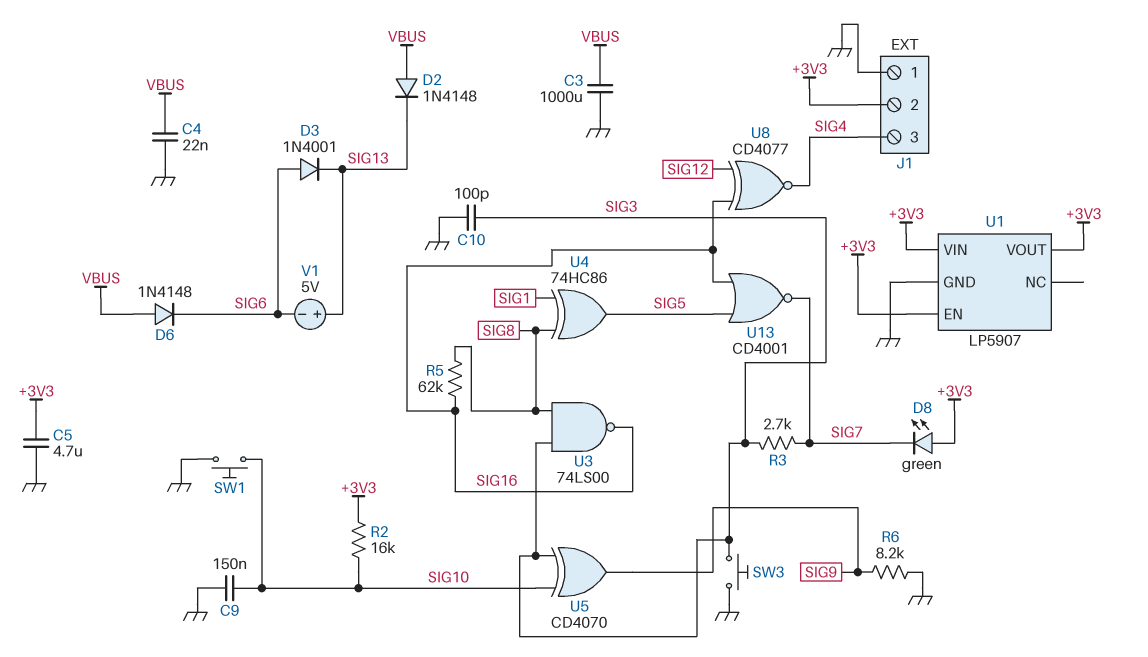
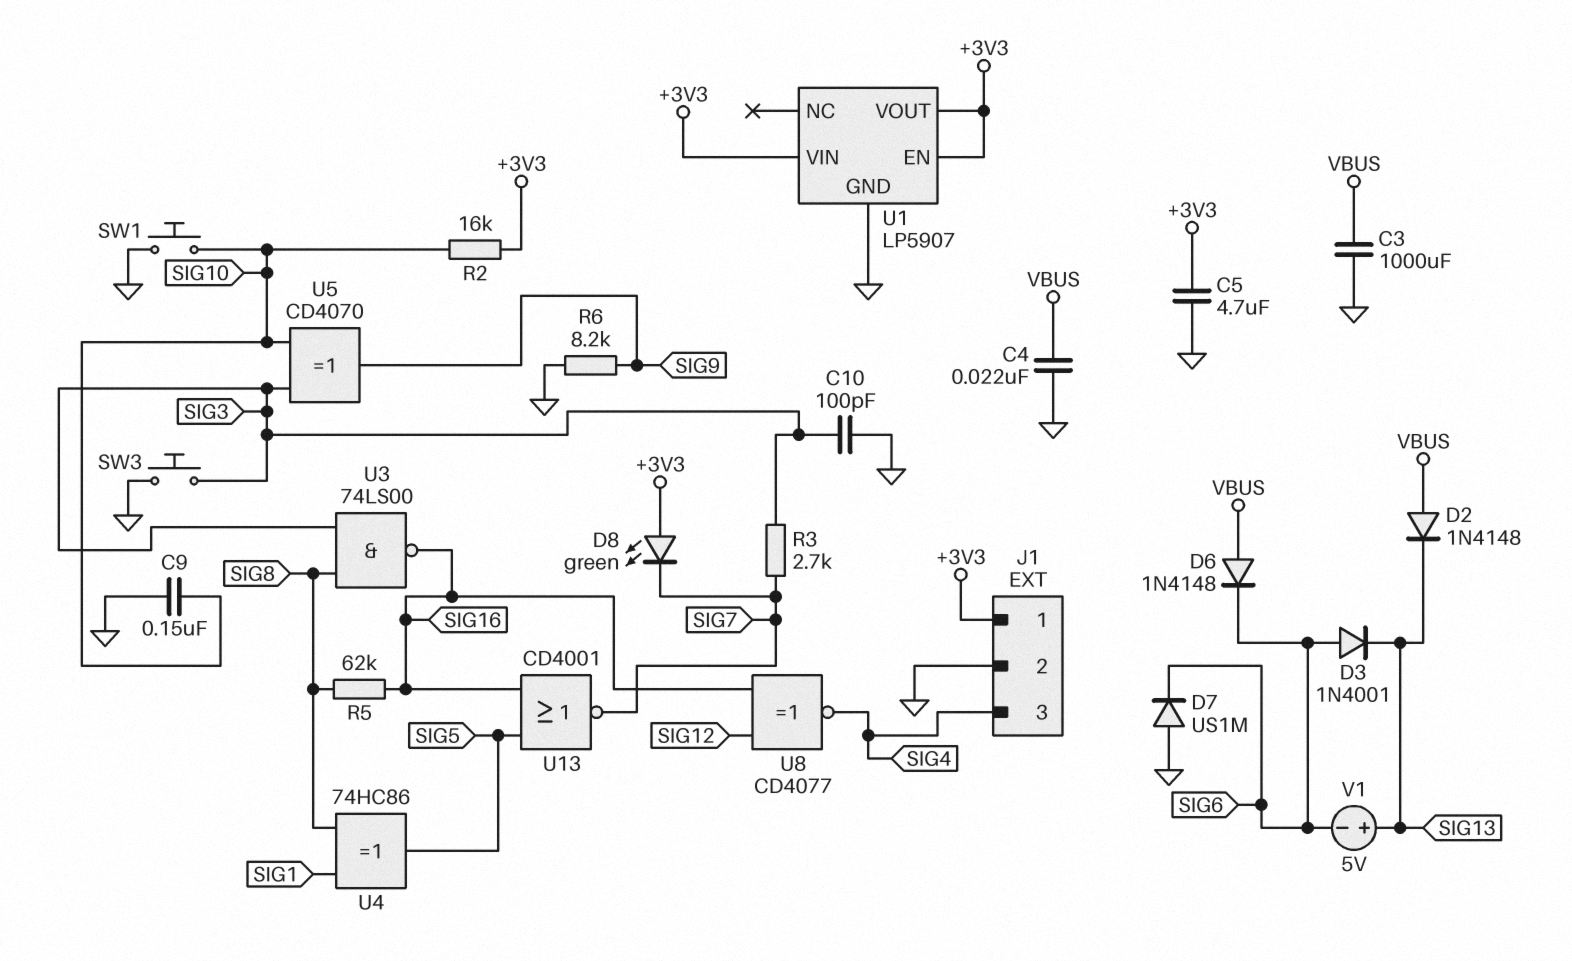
D7: none -> diode US1M (A GND, K SIG6)
J1 pin 1: GND -> +3V3
J1 pin 2: +3V3 -> GND

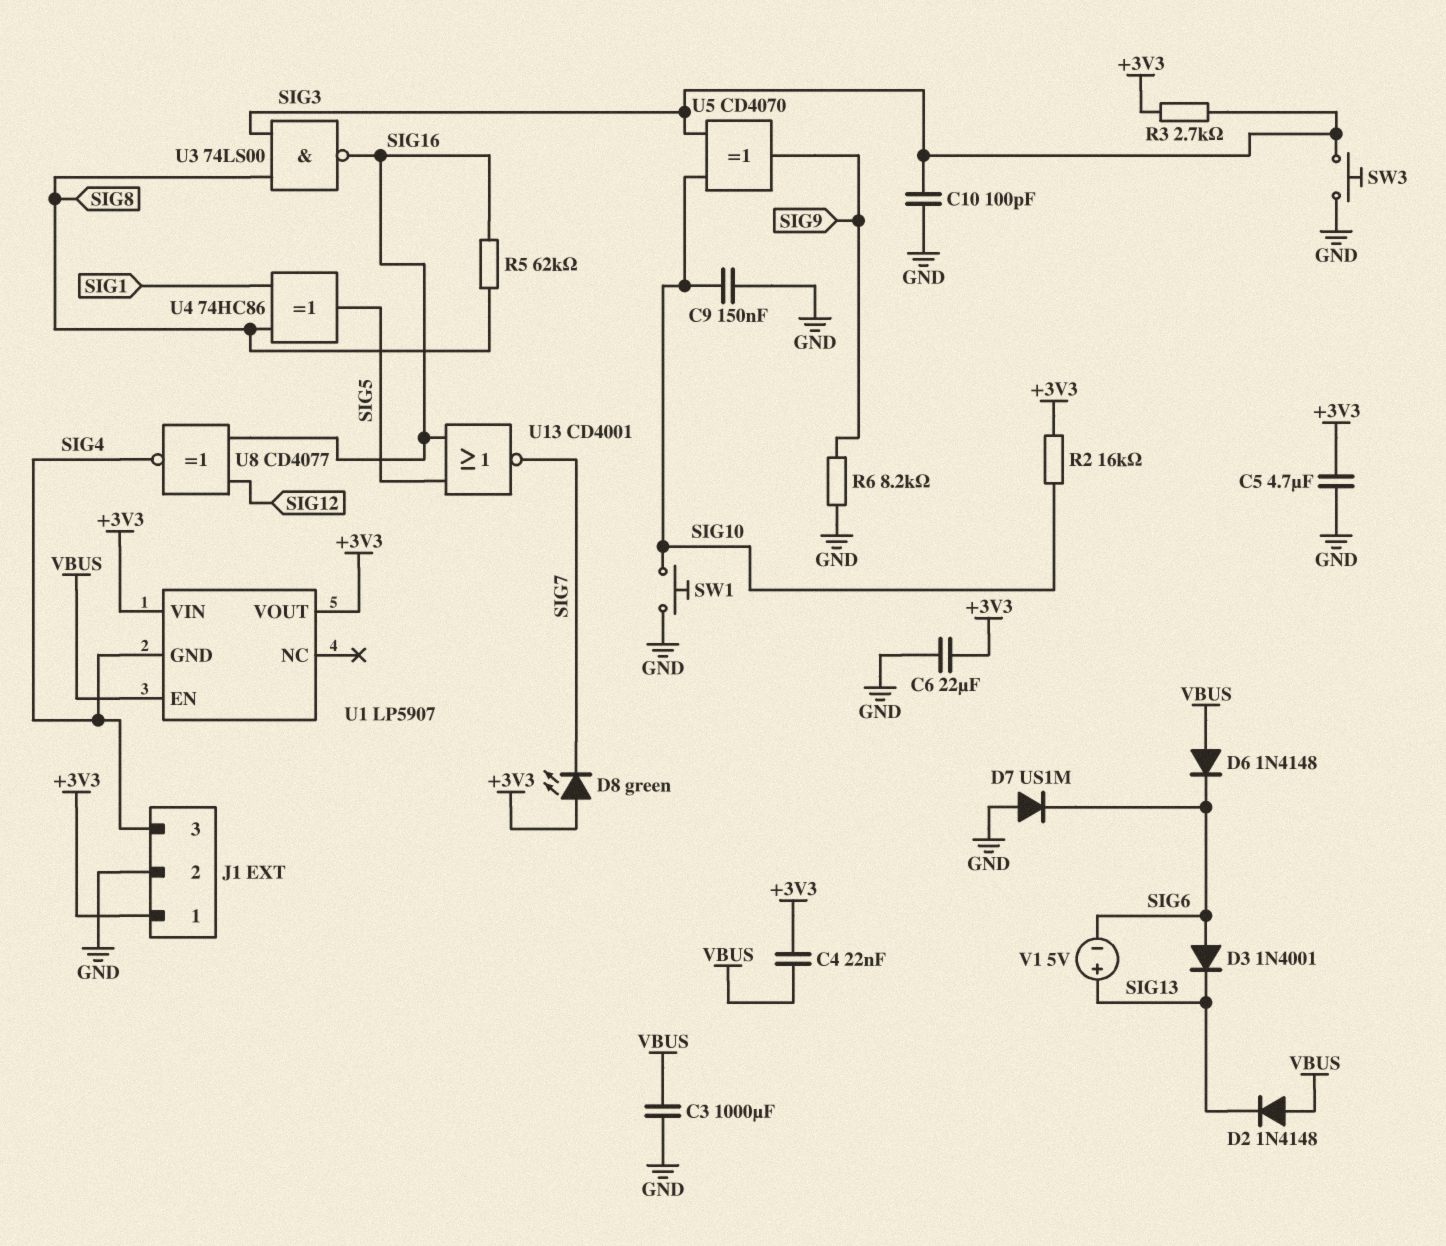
C4: 22nF (GND, VBUS) -> 22nF (+3V3, VBUS)
C6: none -> 22uF (+3V3, GND)
R3: 2.7k (SIG3, SIG7) -> 2.7k (+3V3, SIG3)
U1 pin EN: +3V3 -> VBUS
U1 pin GND: GND -> SIG4

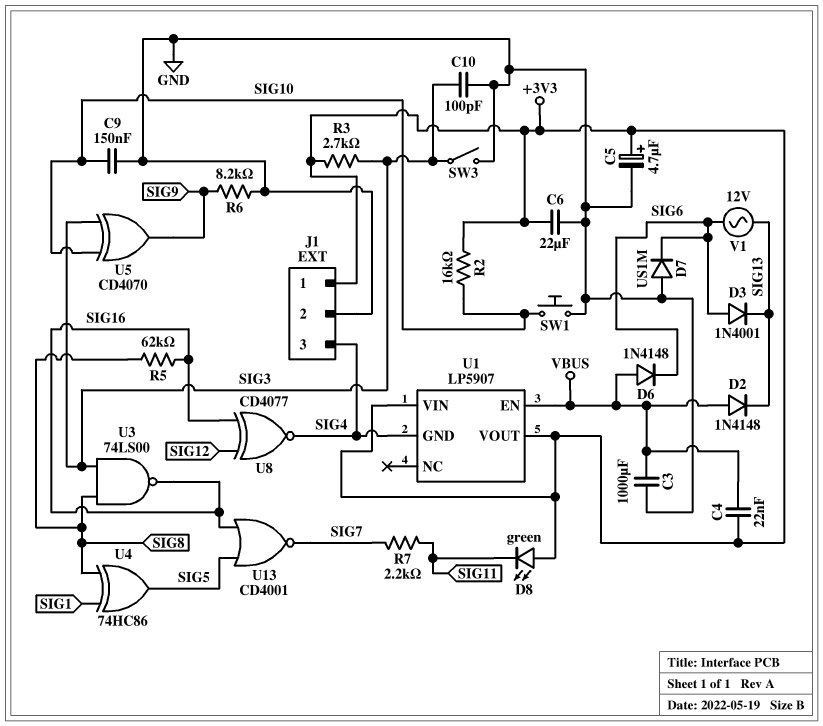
C5: 4.7uF (+3V3, GND) -> 4.7uF (plus +3V3, minus GND)
D8: LED green (A +3V3, K SIG7) -> LED green (A +3V3, K SIG11)
R7: none -> 2.2k (SIG7, SIG11)
SW3: button (GND, SIG3) -> switch (GND, SIG3)
V1: 5V (plus SIG13, minus SIG6) -> AC 12V (SIG6, SIG13)

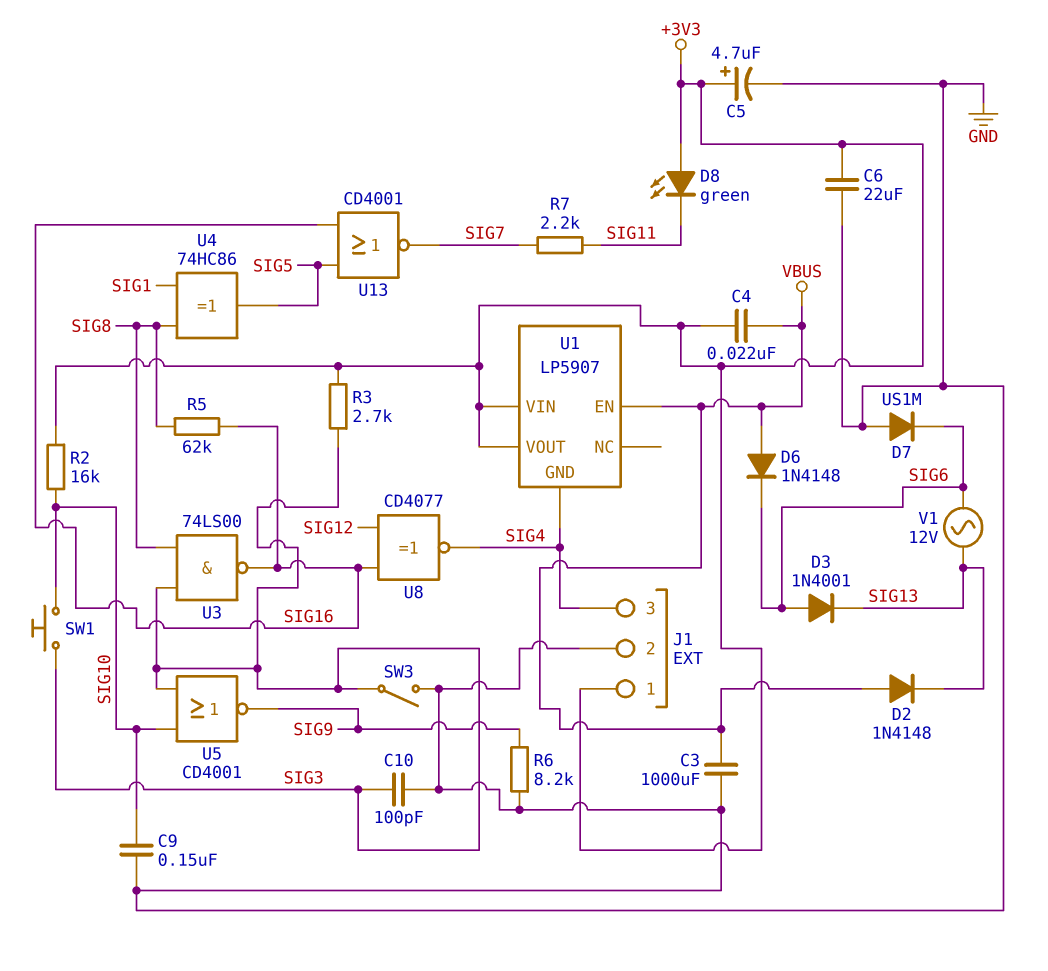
SW1: button (GND, SIG10) -> button (SIG3, SIG10)
U5: XOR CD4070 (in SIG3, in SIG10, out SIG9) -> NOR CD4001 (in SIG3, in SIG10, out SIG9)

